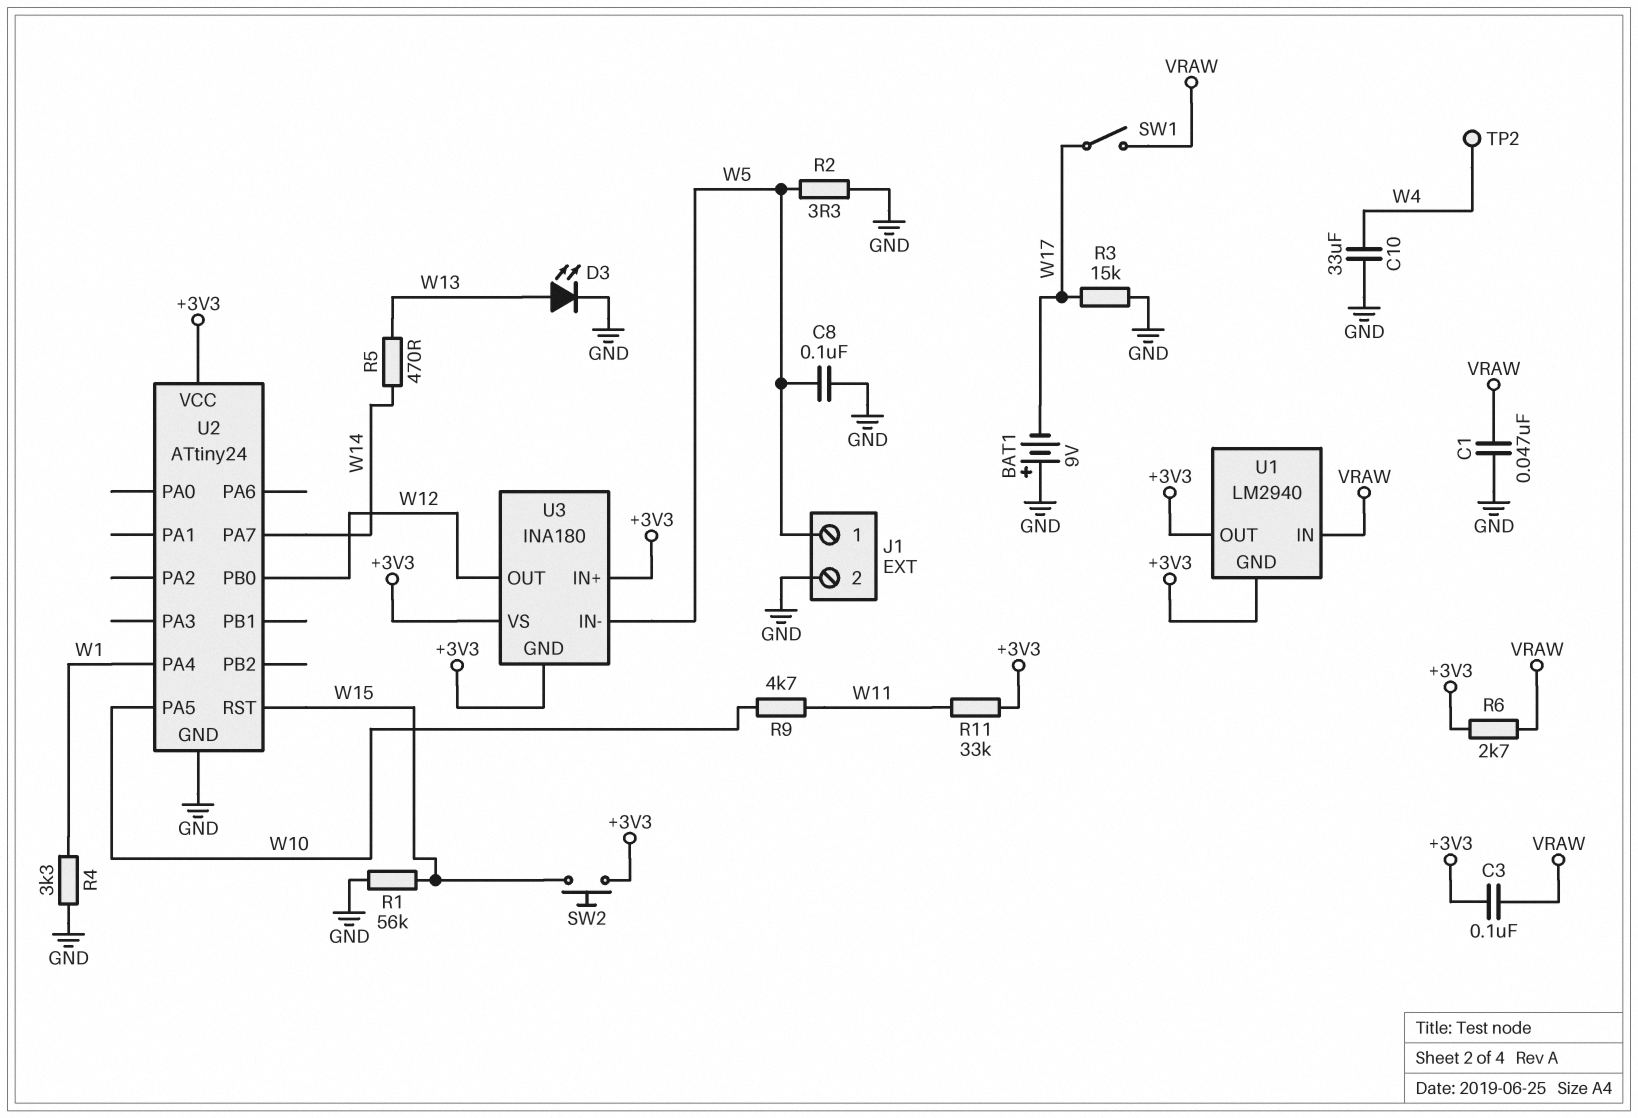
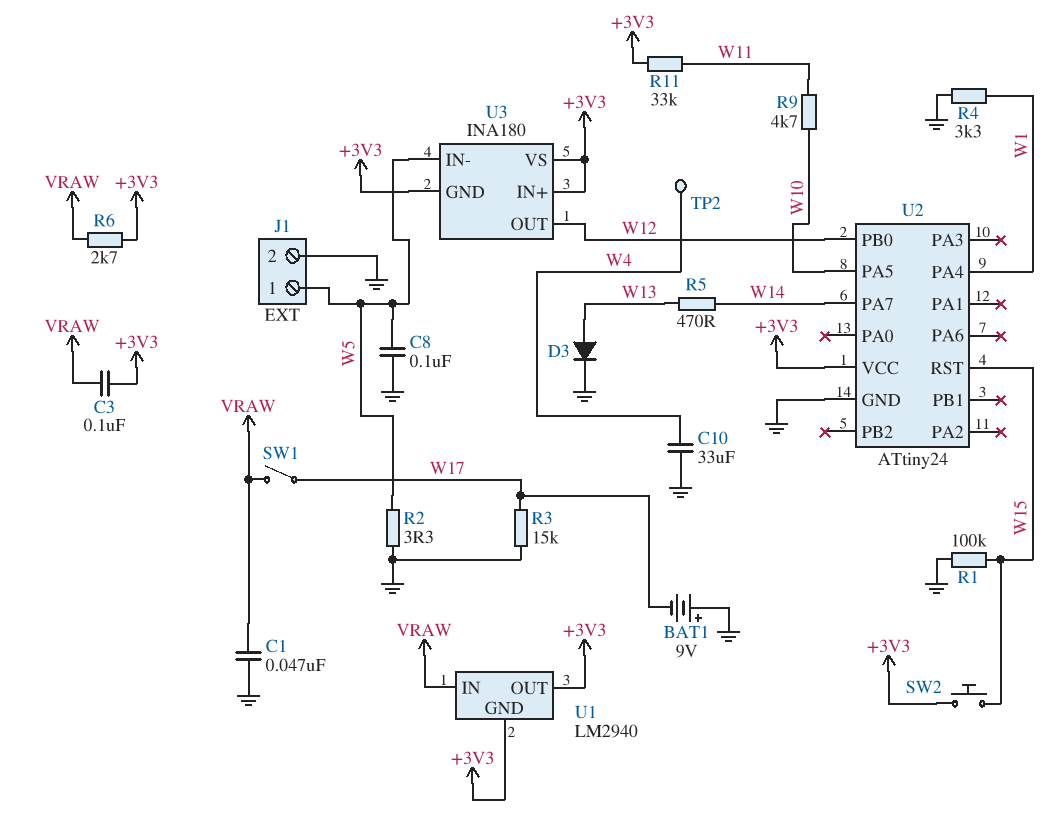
D3: LED (A W13, K GND) -> diode (A W13, K GND)
R1: 56k (GND, W15) -> 100k (GND, W15)

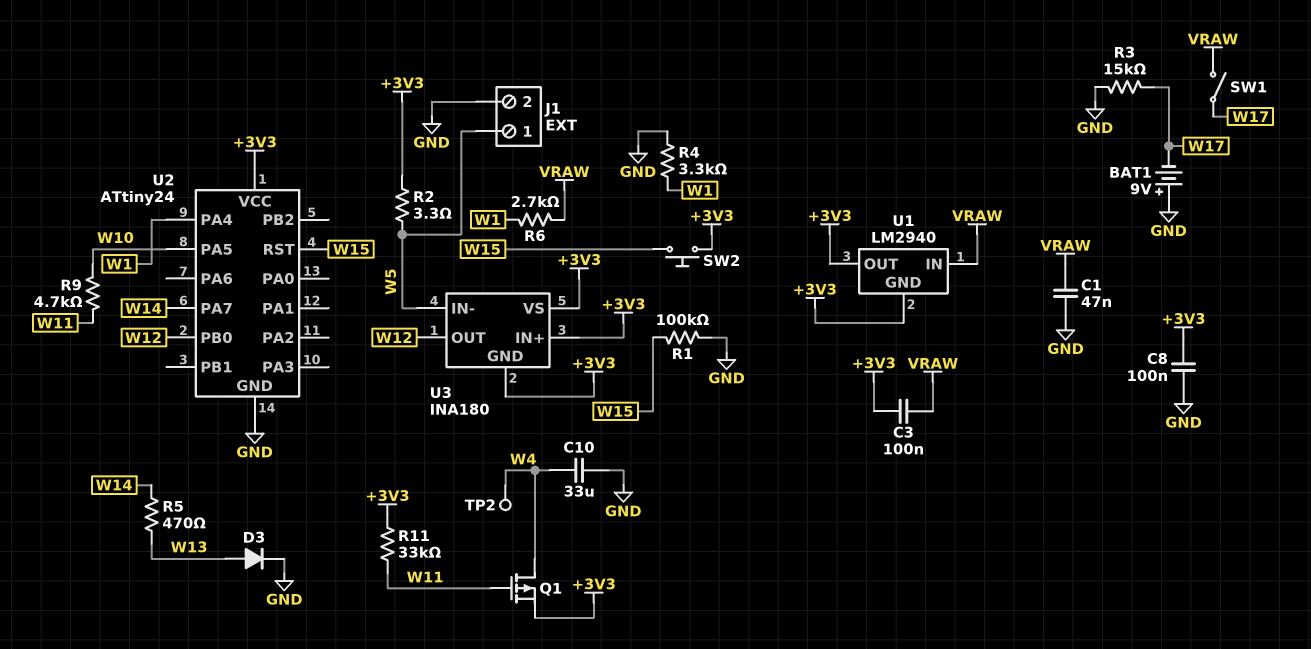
C8: 100nF (GND, W5) -> 100nF (+3V3, GND)
Q1: none -> PMOS (G W11, D W4, S +3V3)
R2: 3.3 (GND, W5) -> 3.3 (+3V3, W5)
R6: 2.7k (+3V3, VRAW) -> 2.7k (VRAW, W1)

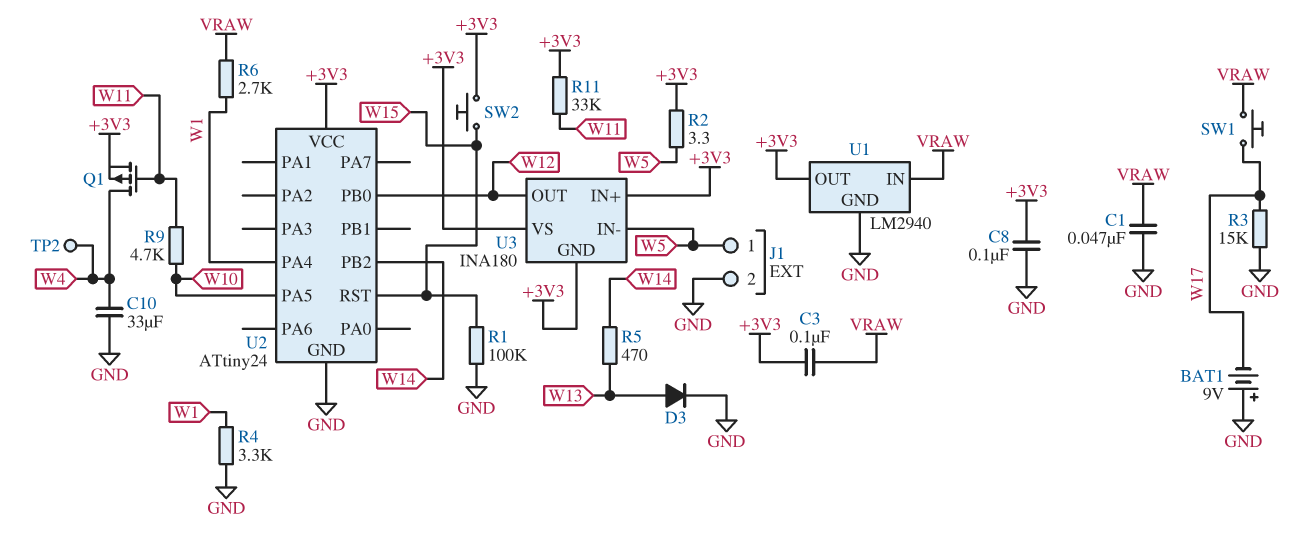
SW1: switch (VRAW, W17) -> button (VRAW, W17)
U1 pin GND: +3V3 -> GND
U2 pin PA7: W14 -> none
U2 pin PB2: none -> W14

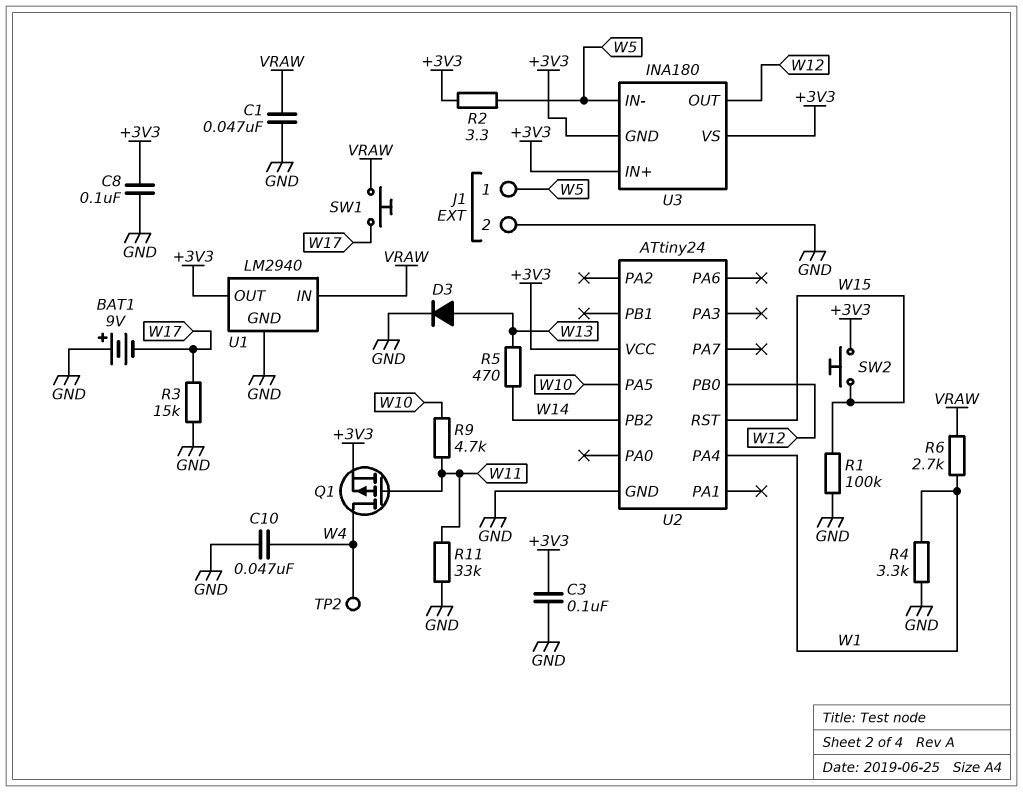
C3: 100nF (+3V3, VRAW) -> 100nF (+3V3, GND)
C10: 33uF (GND, W4) -> 47nF (GND, W4)
R11: 33k (+3V3, W11) -> 33k (GND, W11)

